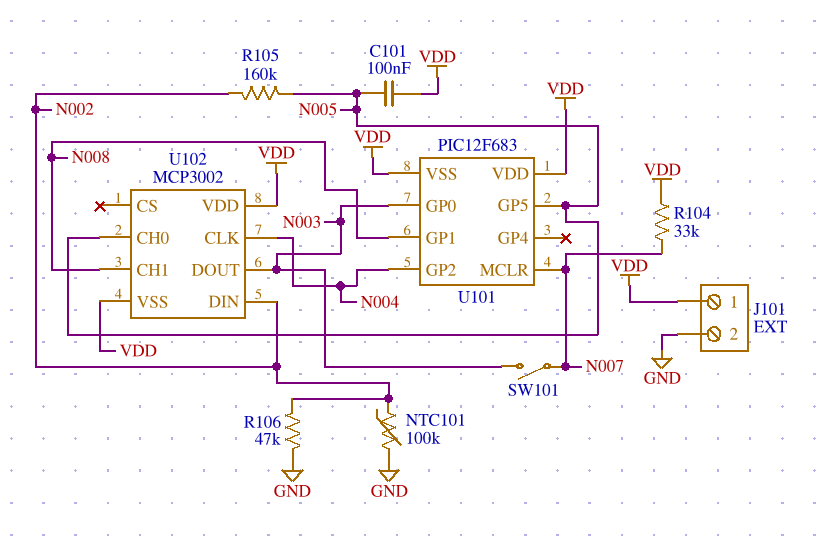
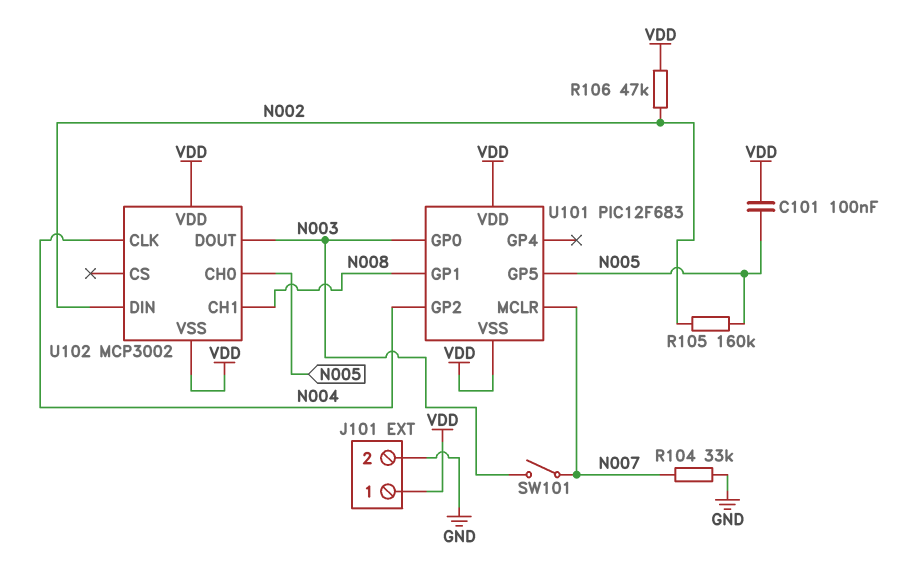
NTC101: 100k (GND, N002) -> none
R104: 33k (N007, VDD) -> 33k (GND, N007)
R106: 47k (GND, N002) -> 47k (N002, VDD)

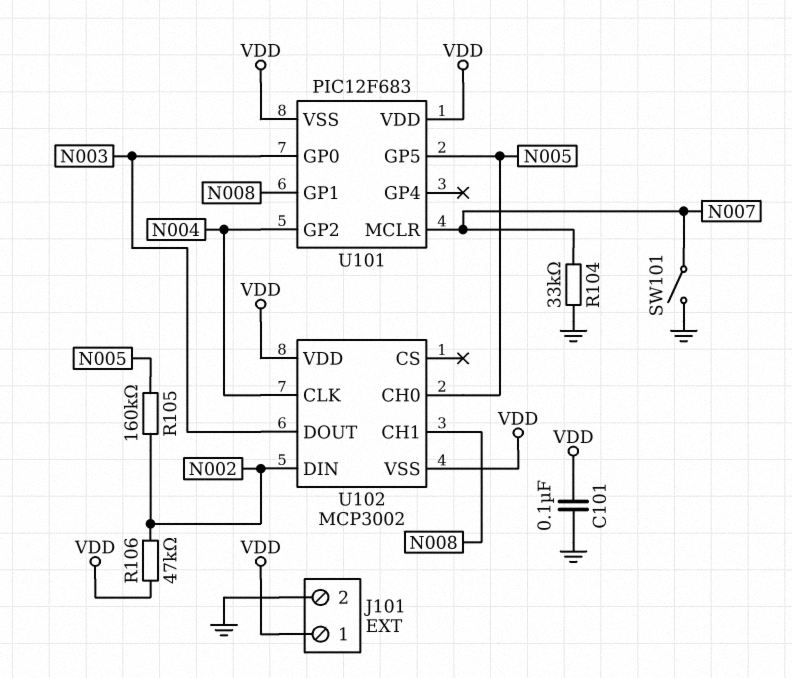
C101: 100nF (N005, VDD) -> 100nF (GND, VDD)
SW101: switch (N003, N007) -> switch (GND, N007)

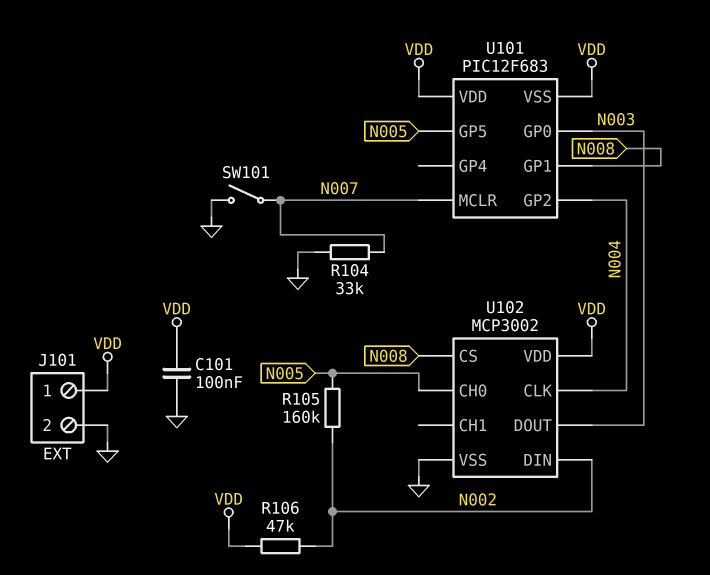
U102 pin CH1: N008 -> none
U102 pin CS: none -> N008
U102 pin VSS: VDD -> GND

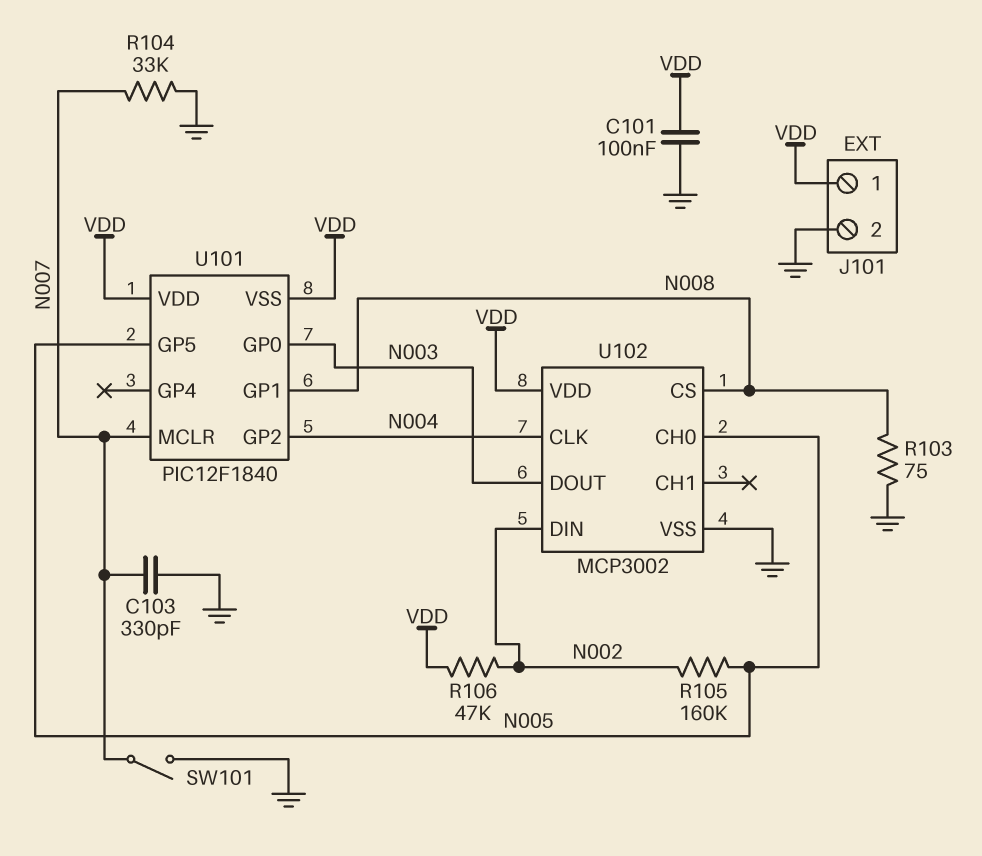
C103: none -> 330pF (GND, N007)
R103: none -> 75 (GND, N008)
U101: PIC12F683 -> PIC12F1840

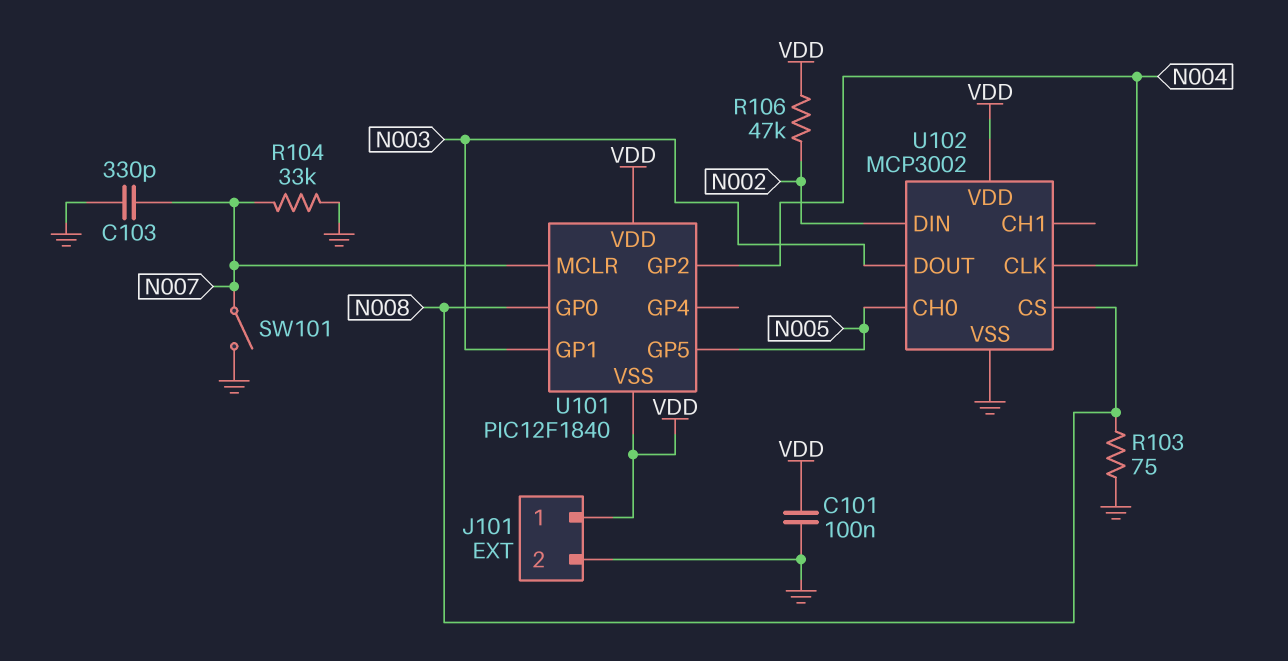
R105: 160k (N002, N005) -> none
U101 pin GP0: N003 -> N008
U101 pin GP1: N008 -> N003

